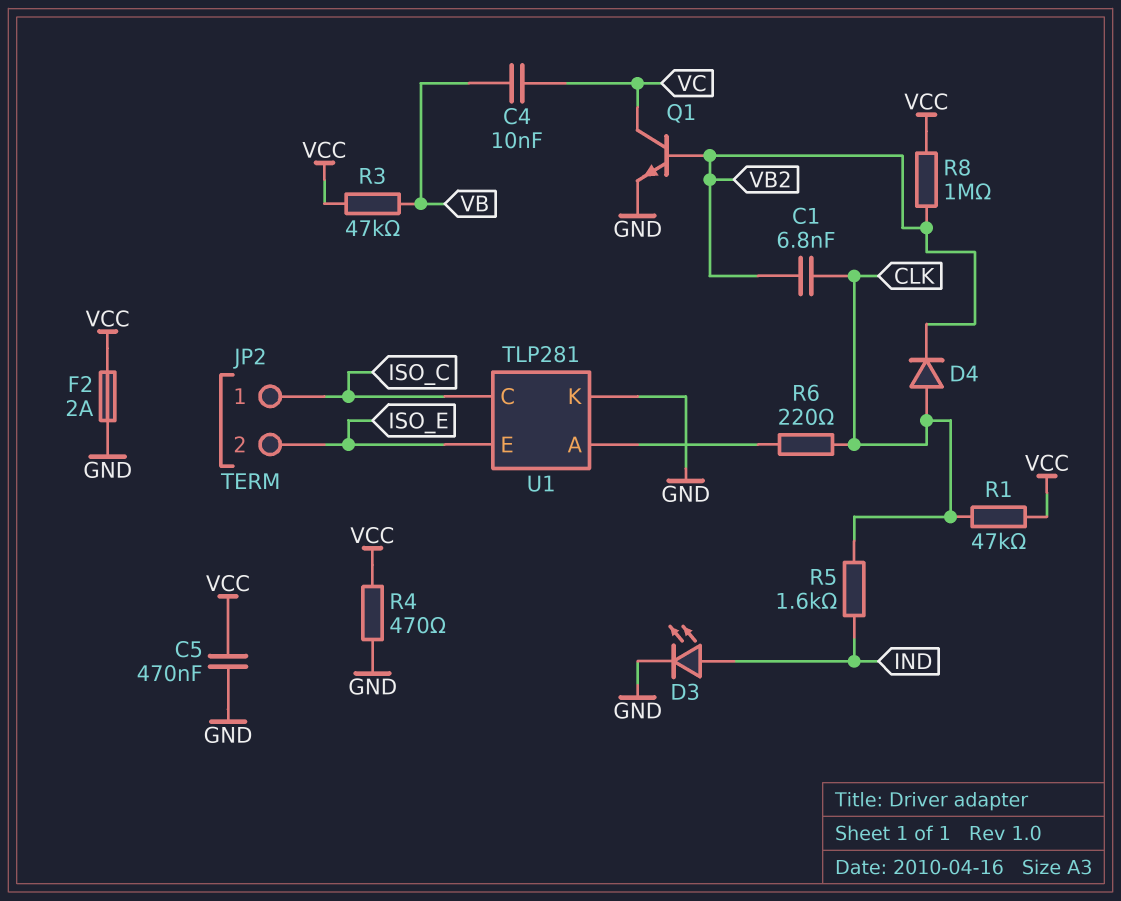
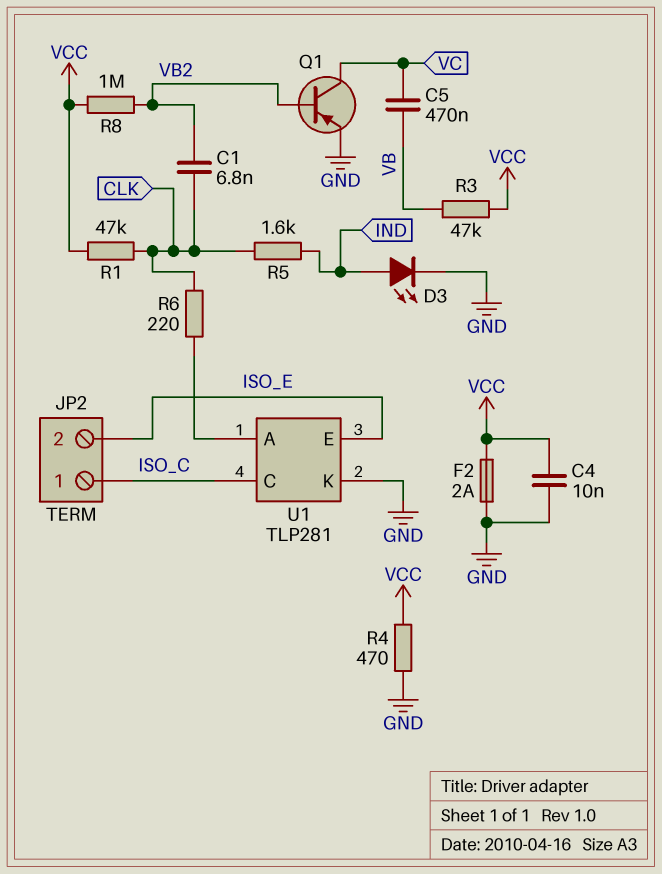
C4: 10nF (VB, VC) -> 10nF (GND, VCC)
C5: 470nF (GND, VCC) -> 470nF (VB, VC)
D4: diode (A CLK, K VB2) -> none
Q1: NPN (B VB2, C VC, E GND) -> PNP (B VB2, C VC, E GND)

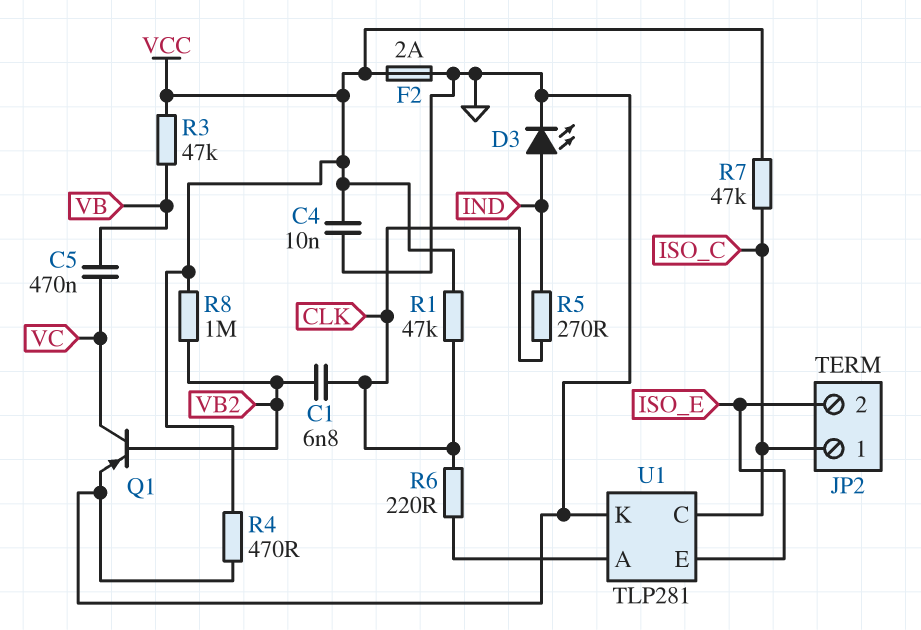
R5: 1.6k (CLK, IND) -> 270 (CLK, IND)
R7: none -> 47k (ISO_C, VCC)

